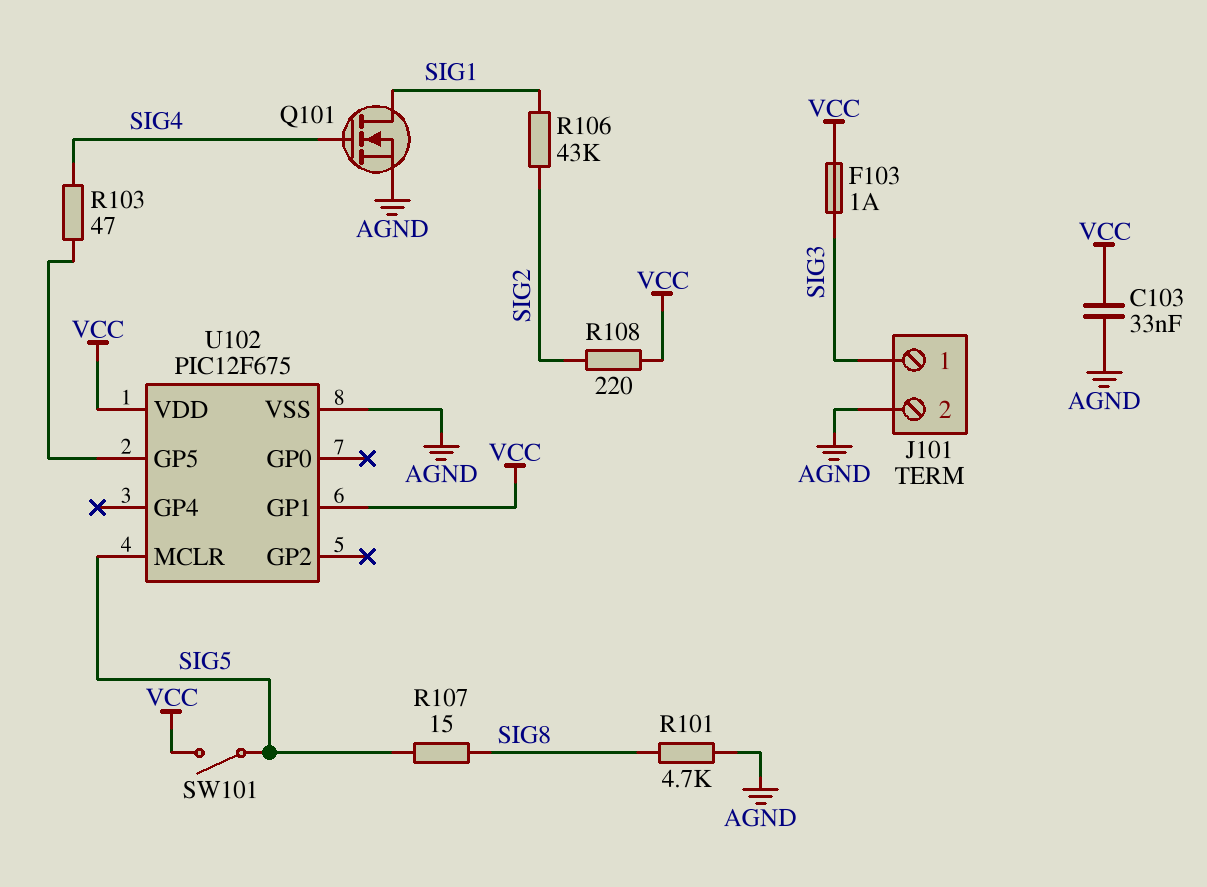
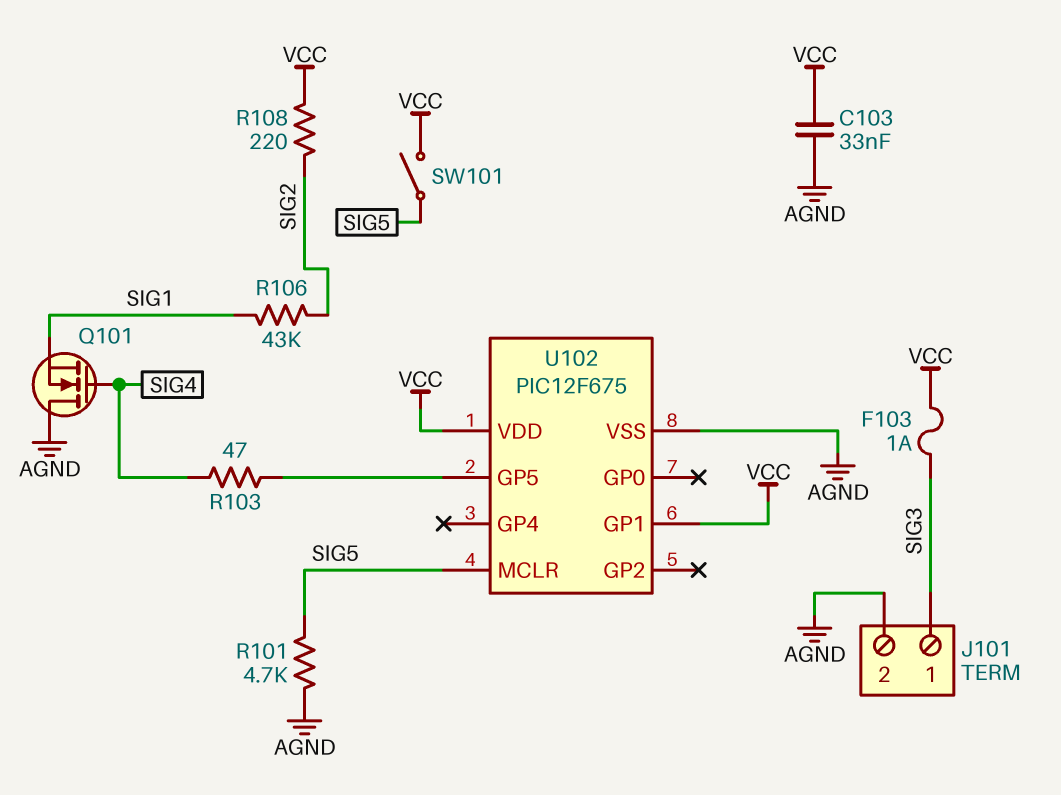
Q101: NMOS (G SIG4, D SIG1, S AGND) -> NMOS (G SIG4, D AGND, S SIG1)
R101: 4.7k (AGND, SIG8) -> 4.7k (AGND, SIG5)
R107: 15 (SIG5, SIG8) -> none

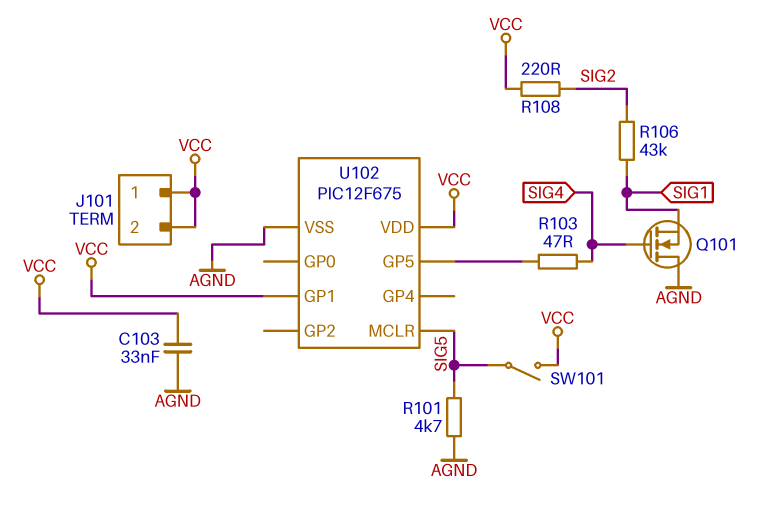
F103: 1A (SIG3, VCC) -> none
J101 pin 1: SIG3 -> VCC
J101 pin 2: AGND -> VCC

